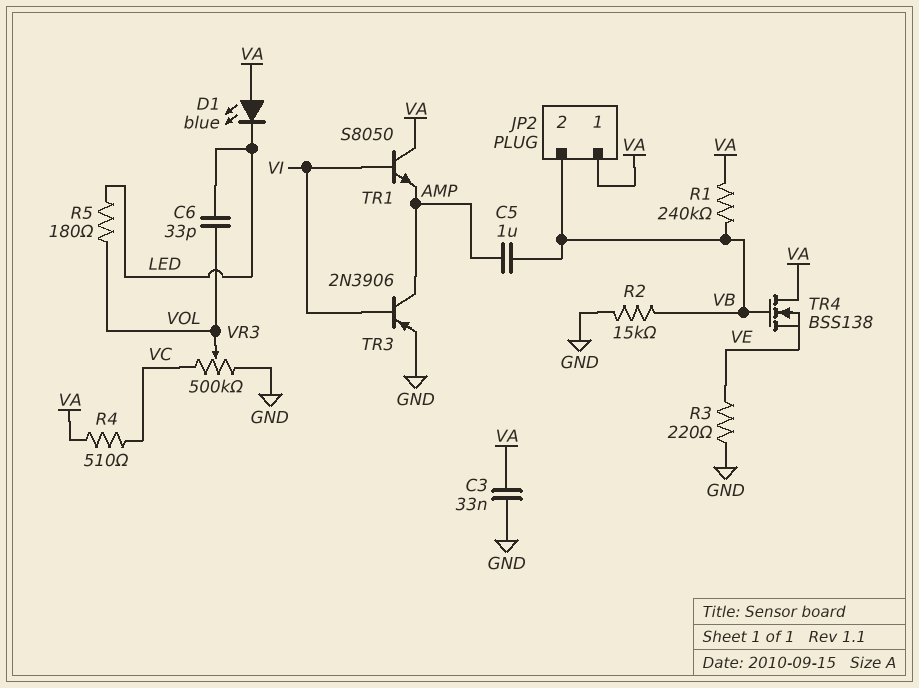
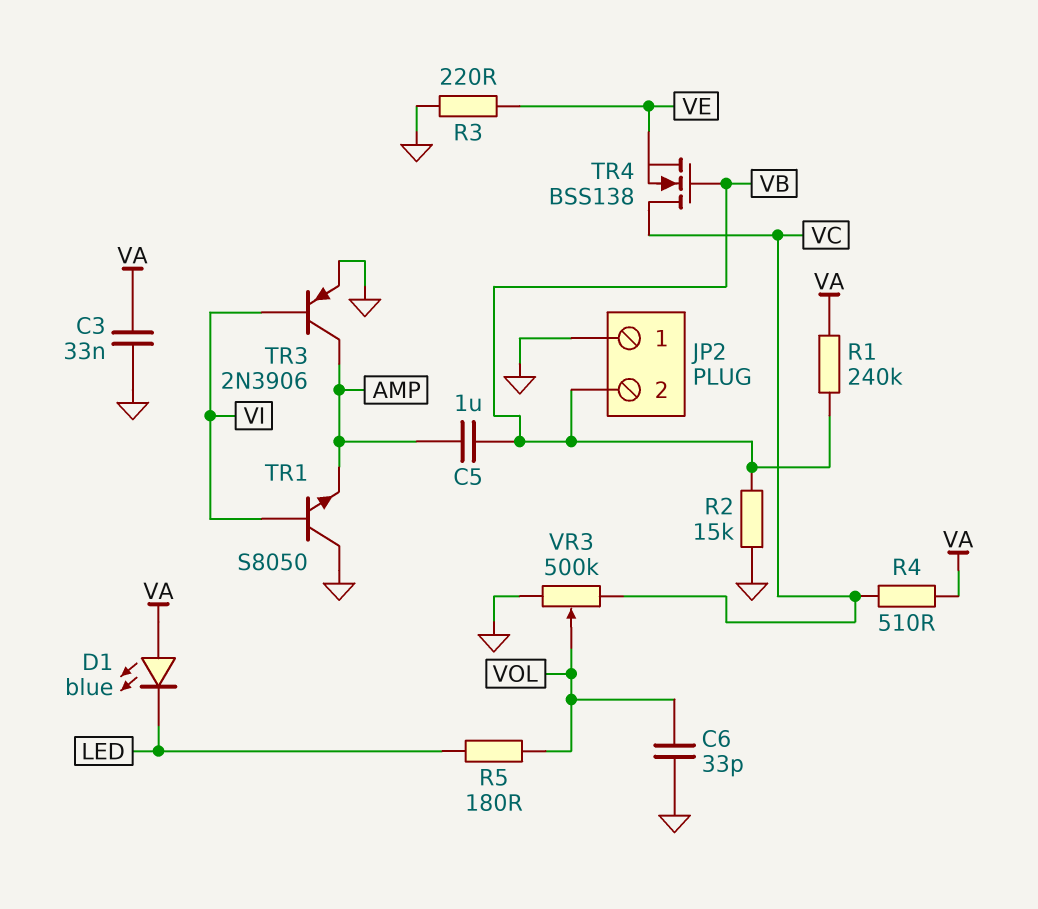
C6: 33pF (LED, VOL) -> 33pF (GND, VOL)
JP2 pin 1: VA -> GND
TR1: NPN S8050 (B VI, C VA, E AMP) -> NPN S8050 (B VI, C GND, E AMP)
TR4: NMOS BSS138 (G VB, D VA, S VE) -> NMOS BSS138 (G VB, D VC, S VE)

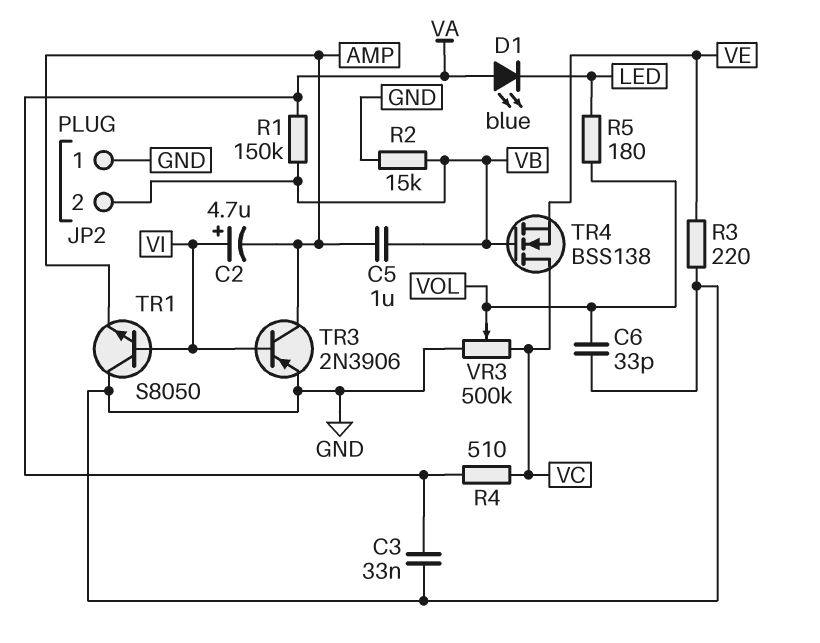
C2: none -> 4.7uF (plus VI, minus AMP)
R1: 240k (VA, VB) -> 150k (VA, VB)

